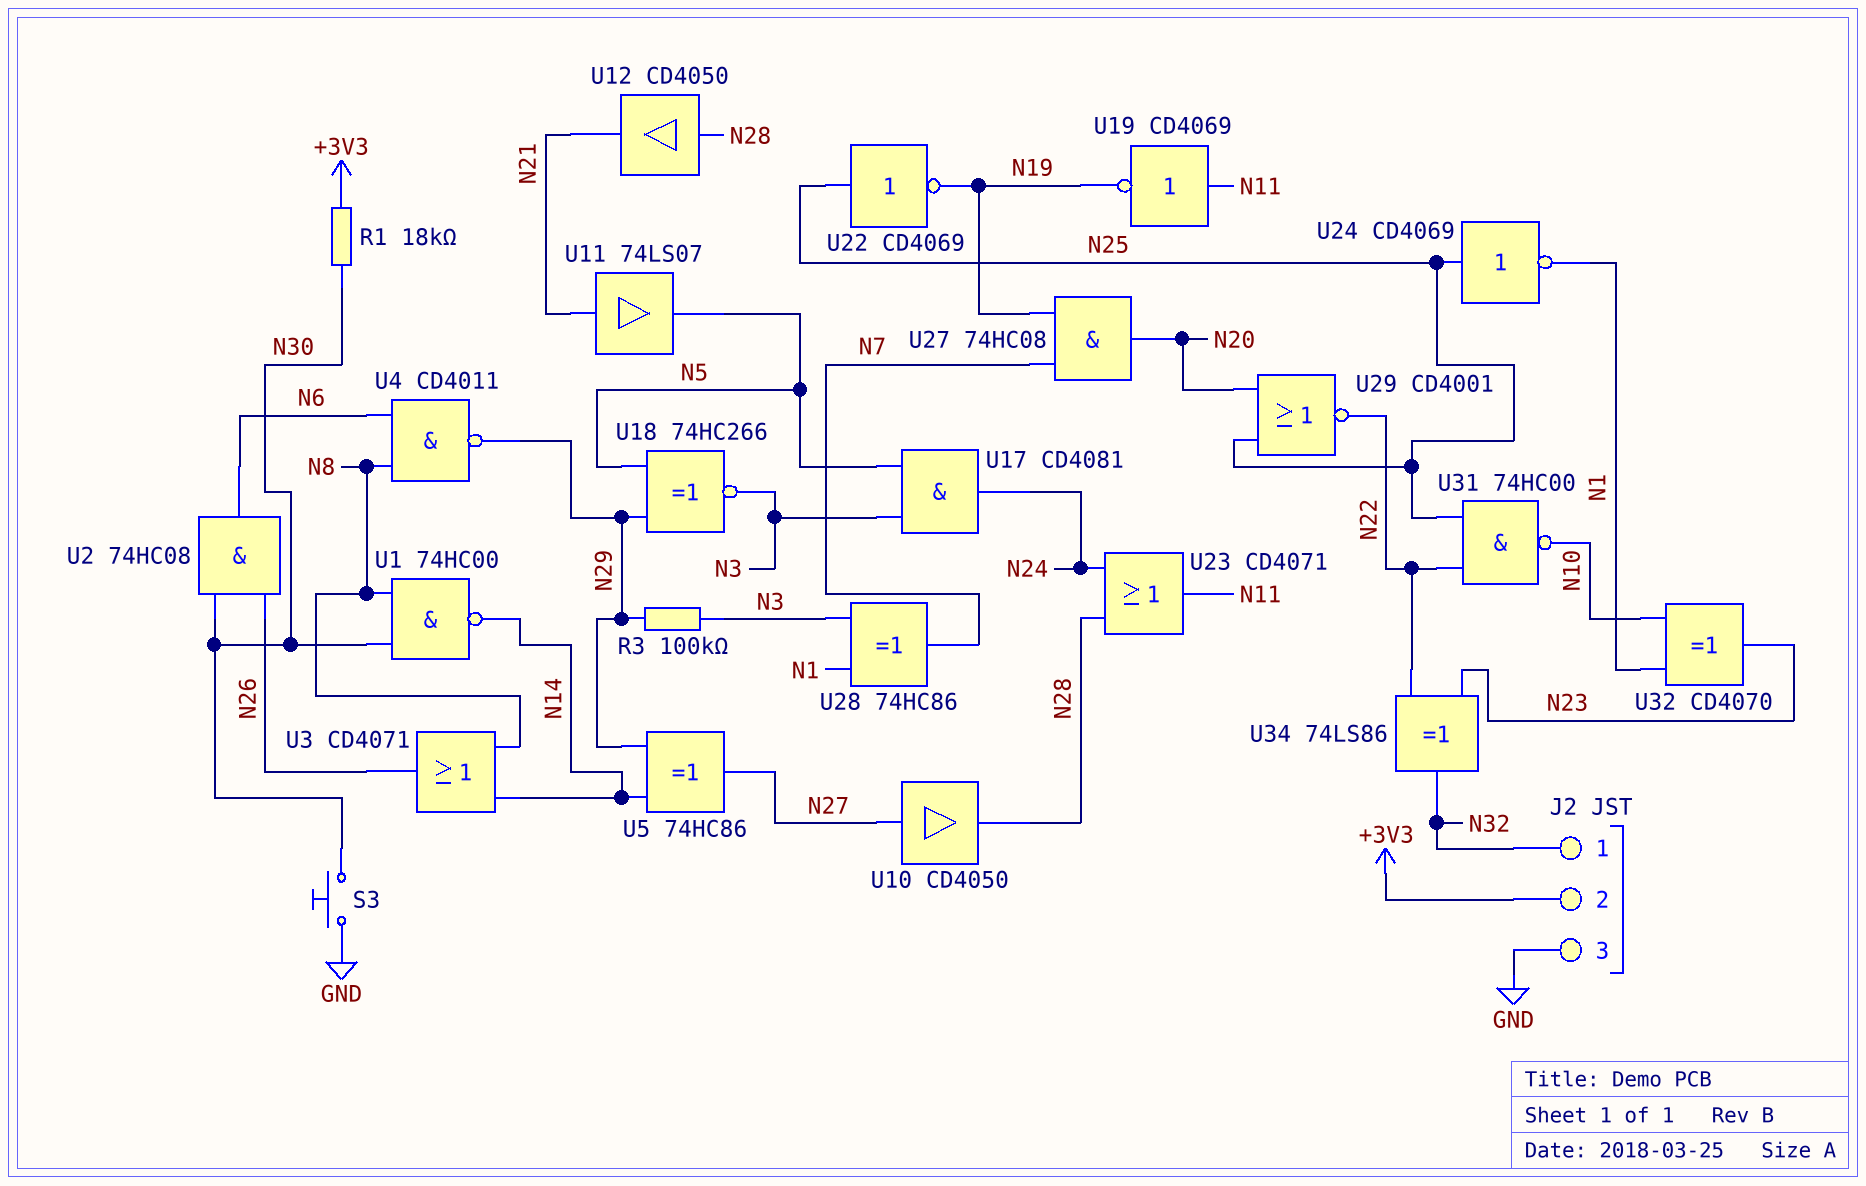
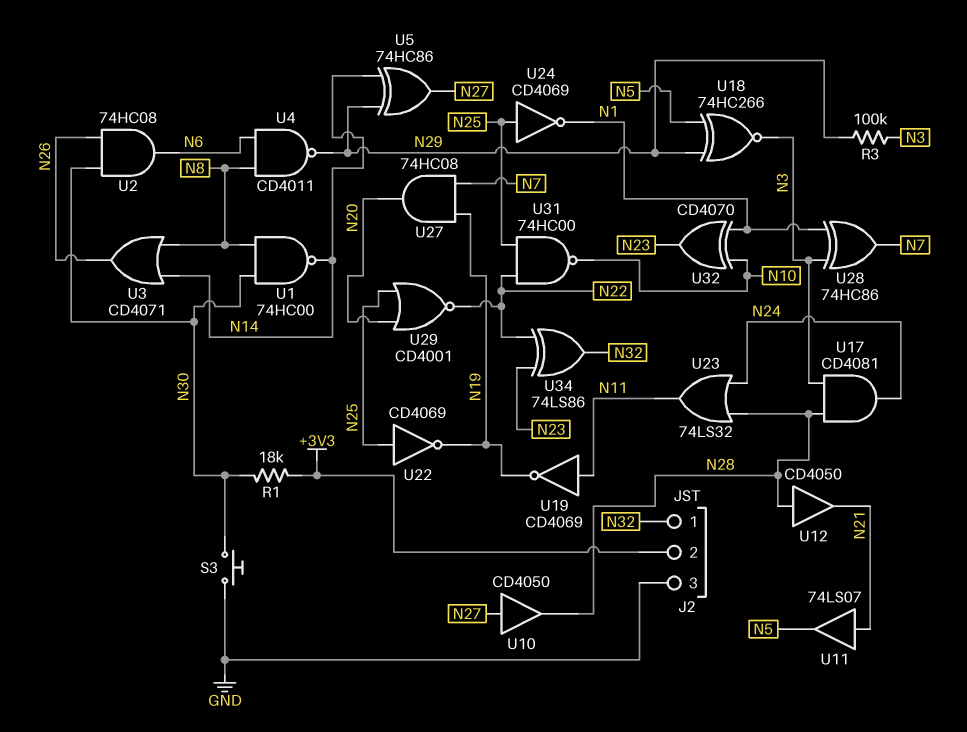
U17: AND CD4081 (in N3, in N5, out N24) -> AND CD4081 (in N3, in N28, out N24)
U23: OR CD4071 (in N24, in N28, out N11) -> OR 74LS32 (in N24, in N28, out N11)

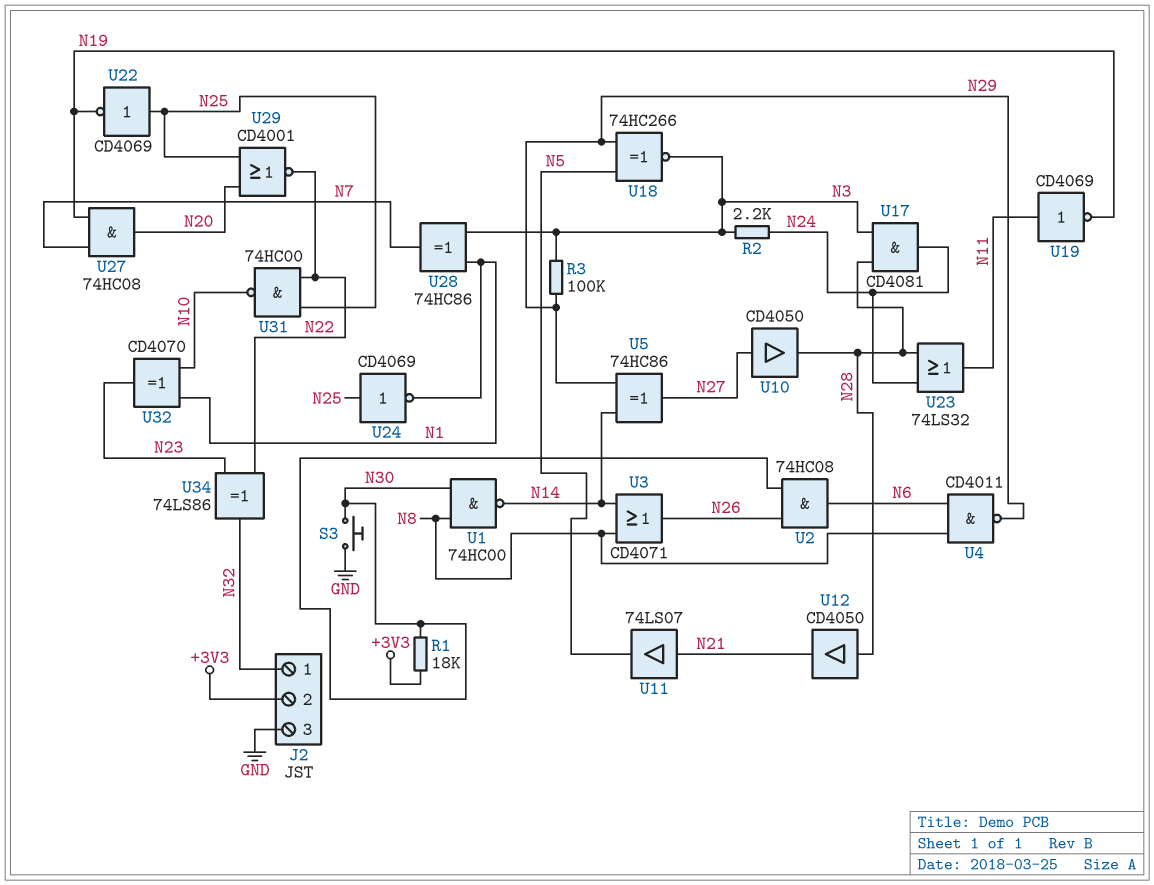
R2: none -> 2.2k (N3, N24)

